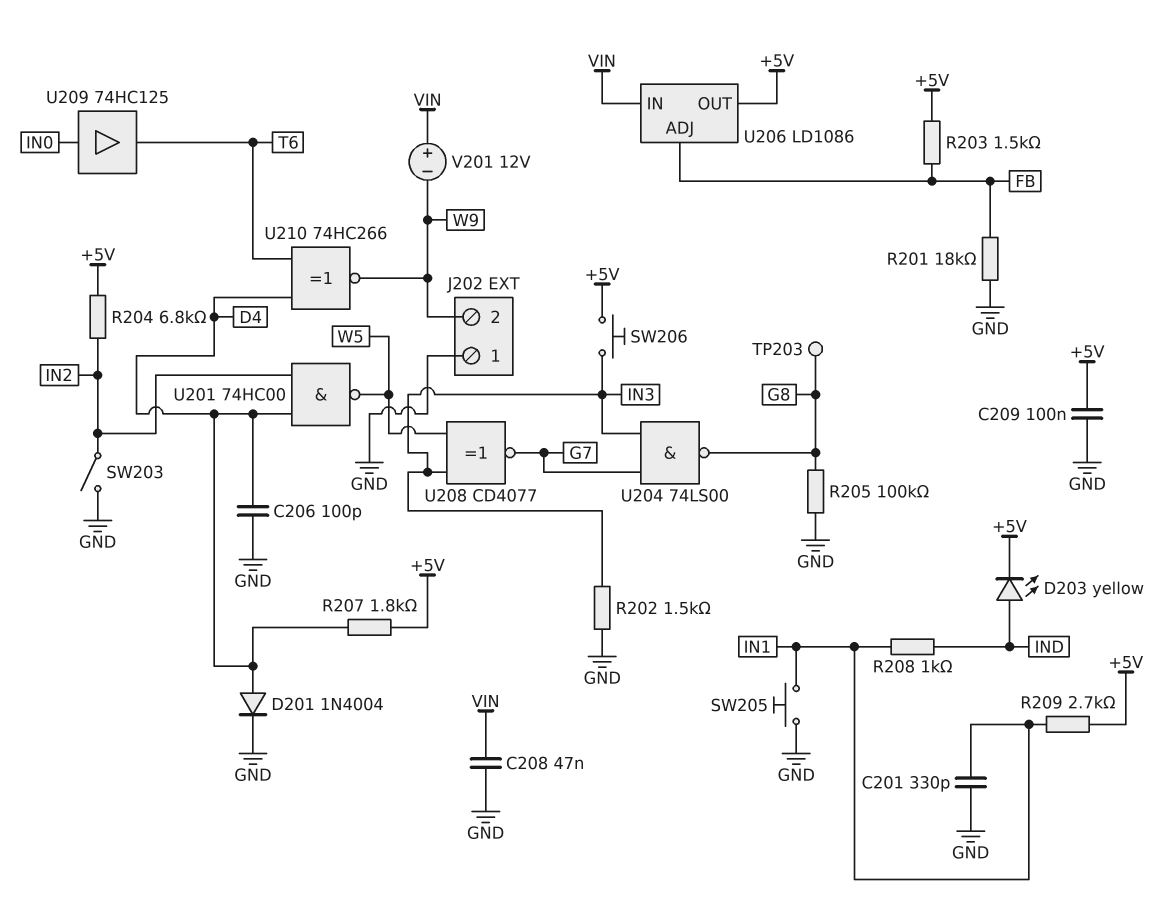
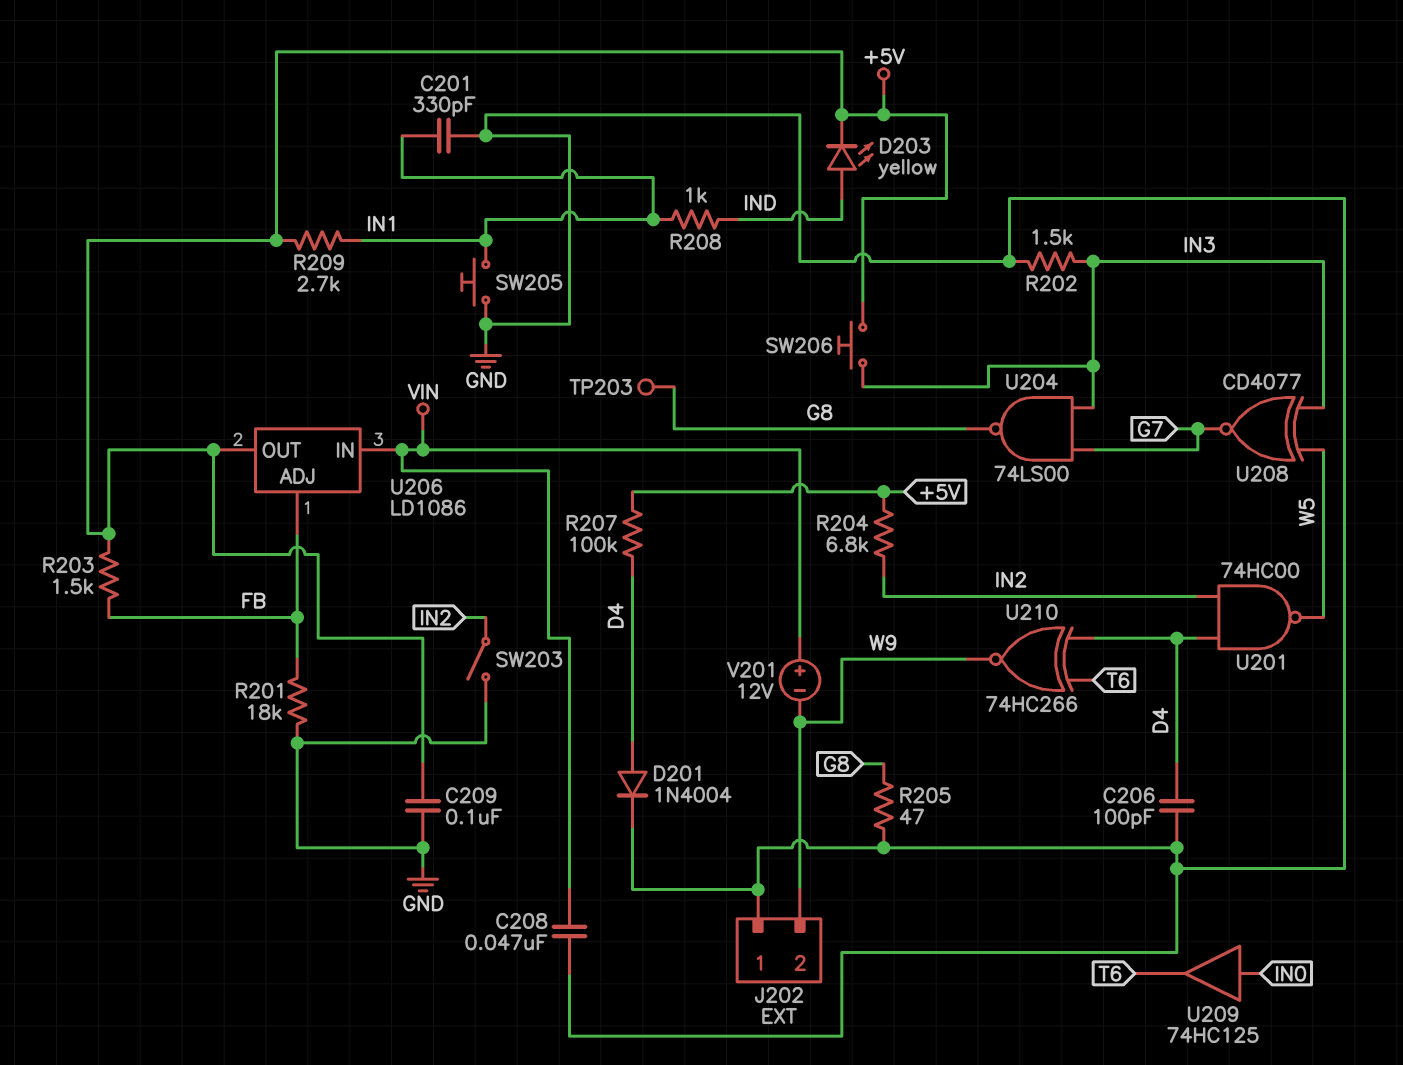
R205: 100k (G8, GND) -> 47 (G8, GND)
R207: 1.8k (+5V, D4) -> 100k (+5V, D4)

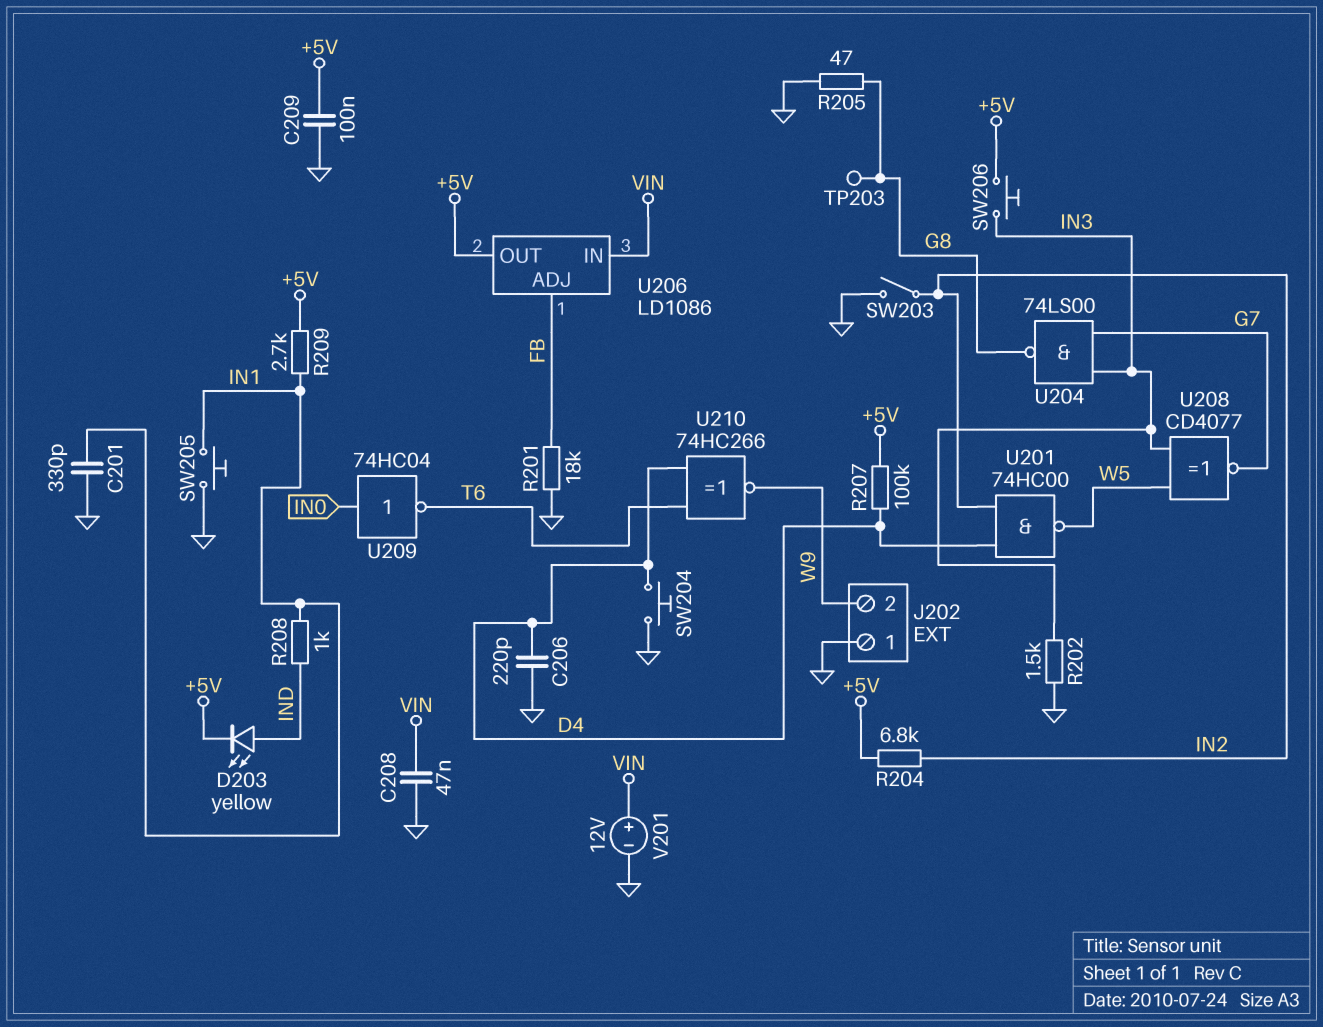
C206: 100pF (D4, GND) -> 220pF (D4, GND)
D201: diode 1N4004 (A D4, K GND) -> none
R203: 1.5k (+5V, FB) -> none
SW204: none -> button (D4, GND)
U209: buffer 74HC125 (in IN0, out T6) -> NOT 74HC04 (in IN0, out T6)
V201: 12V (plus VIN, minus W9) -> 12V (plus VIN, minus GND)

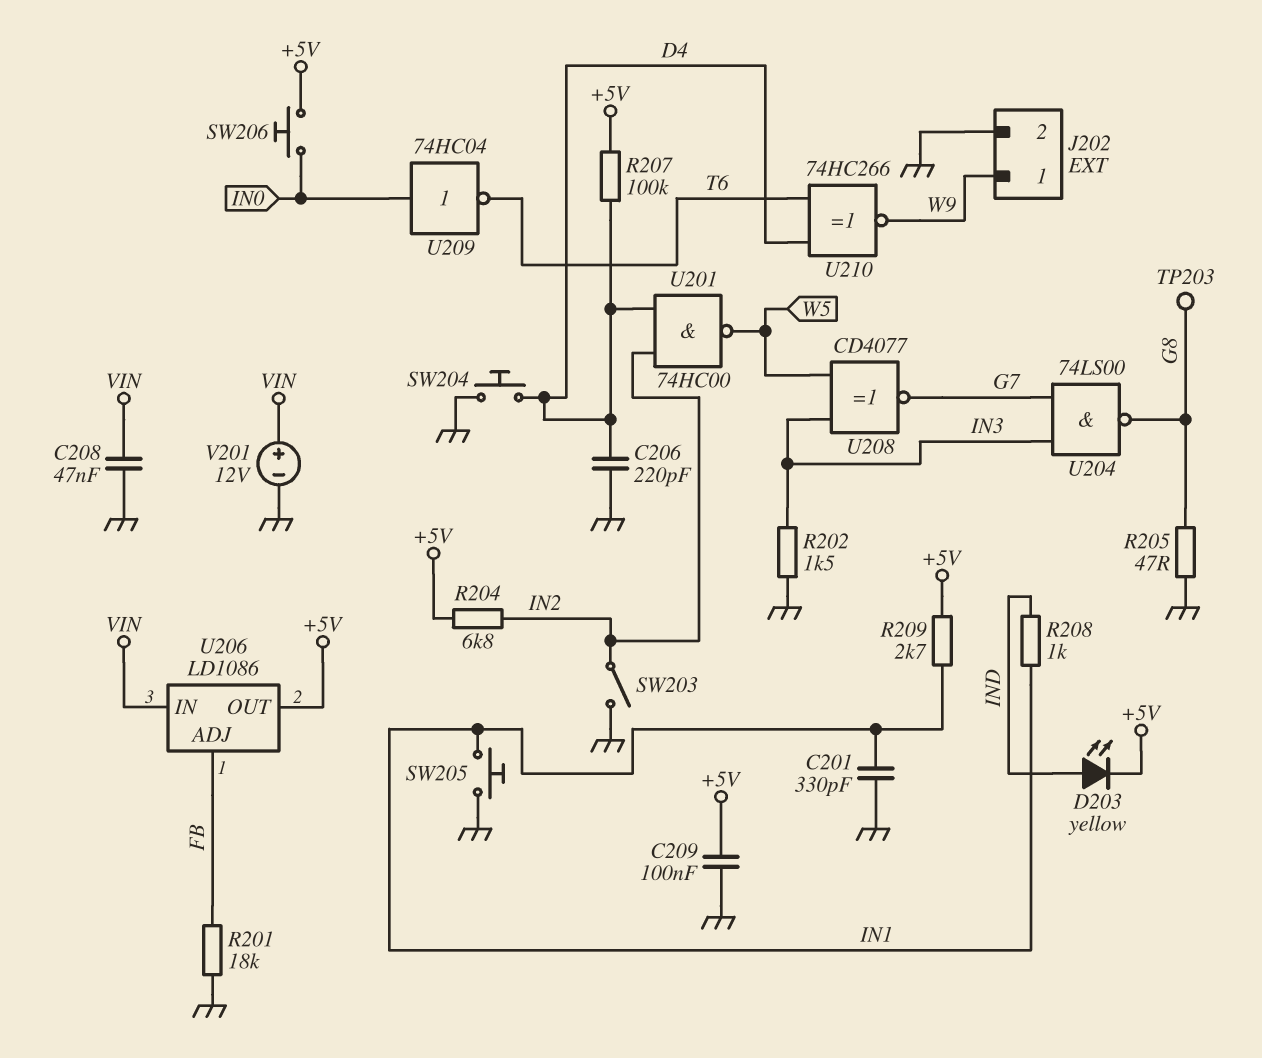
J202 pin 1: GND -> W9
J202 pin 2: W9 -> GND
SW206: button (+5V, IN3) -> button (+5V, IN0)

